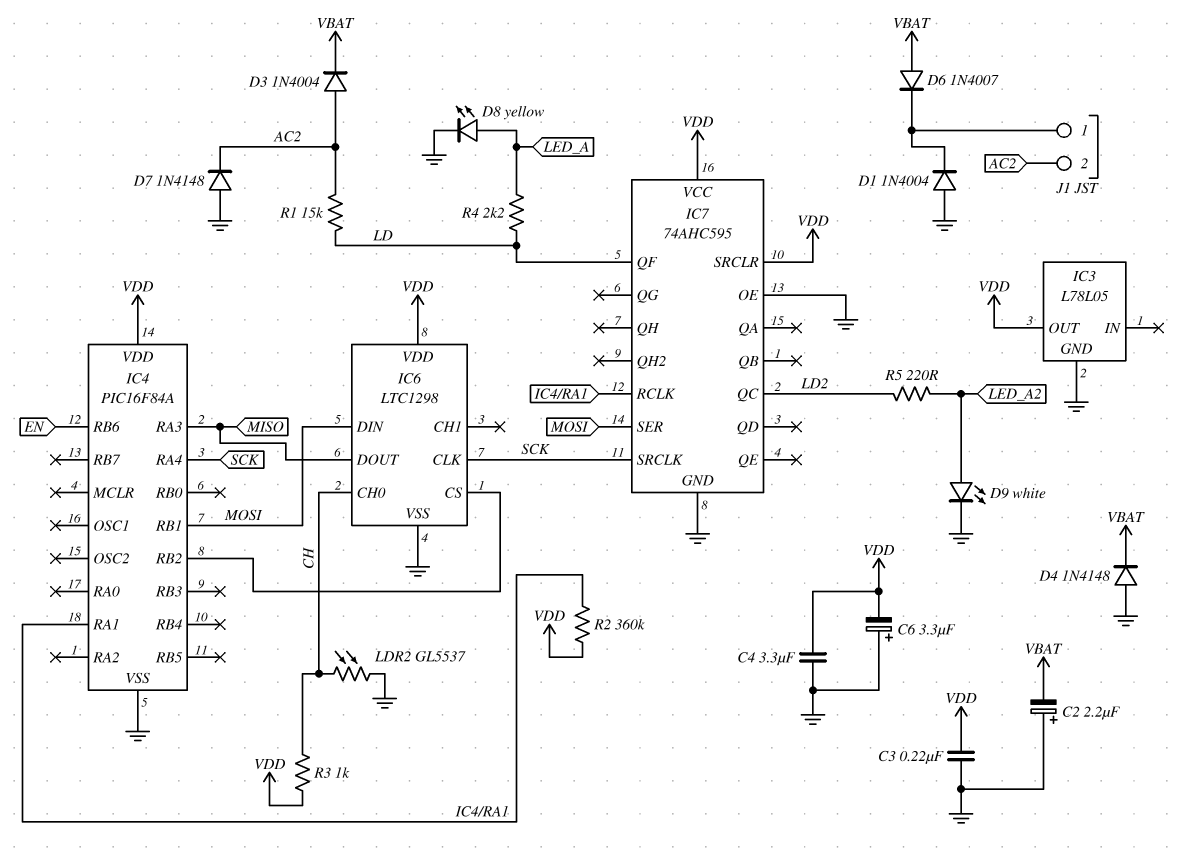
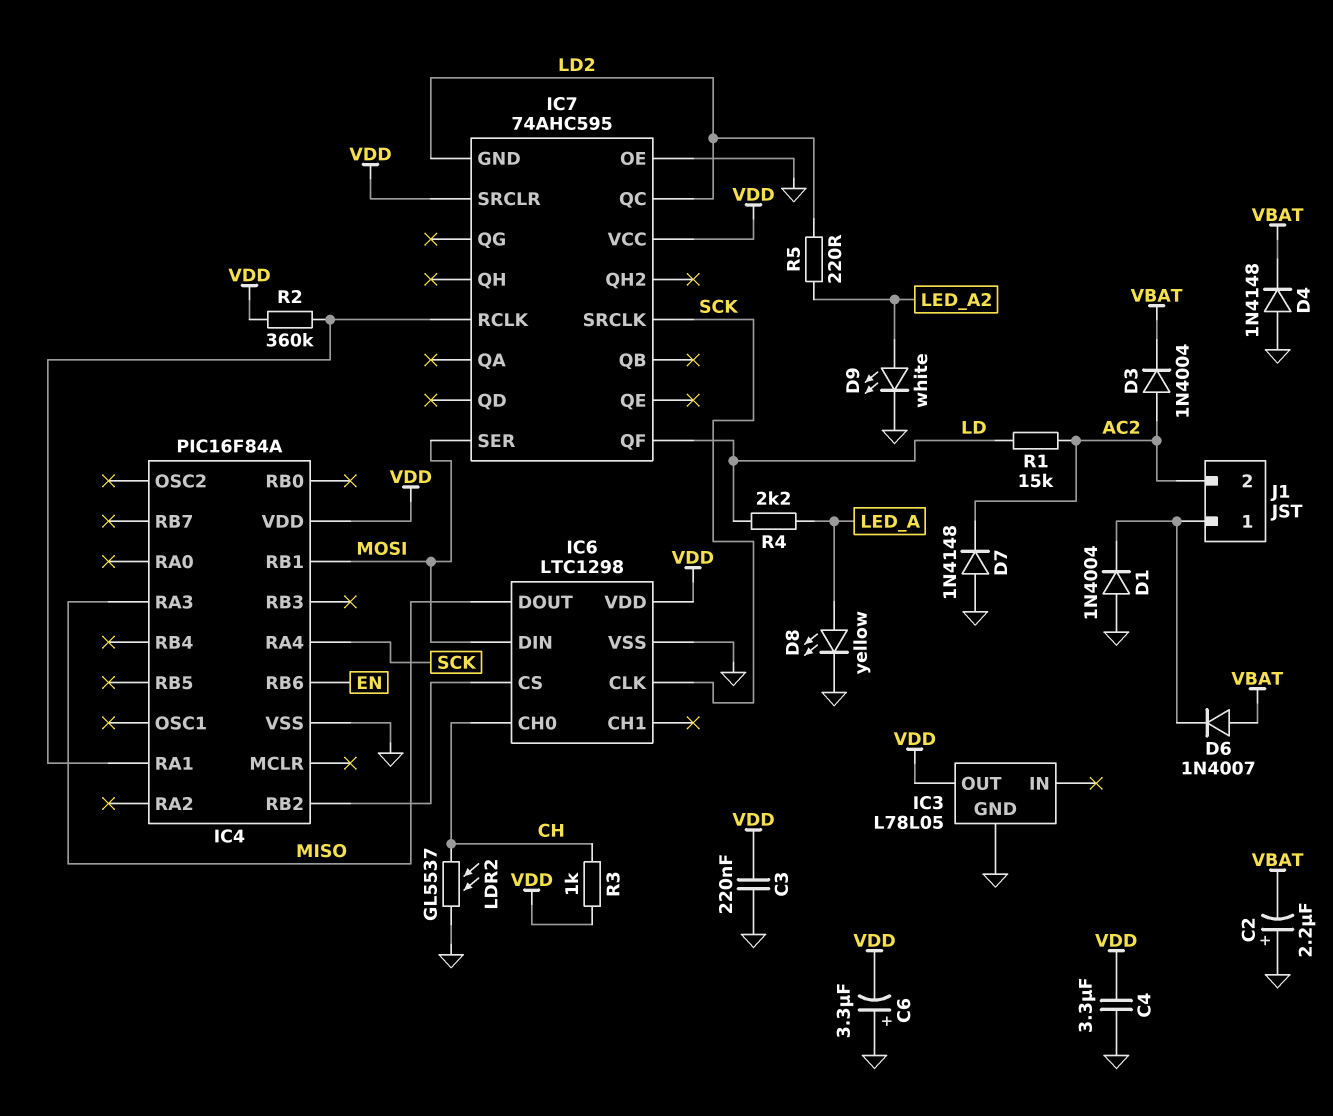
IC7 pin GND: GND -> LD2

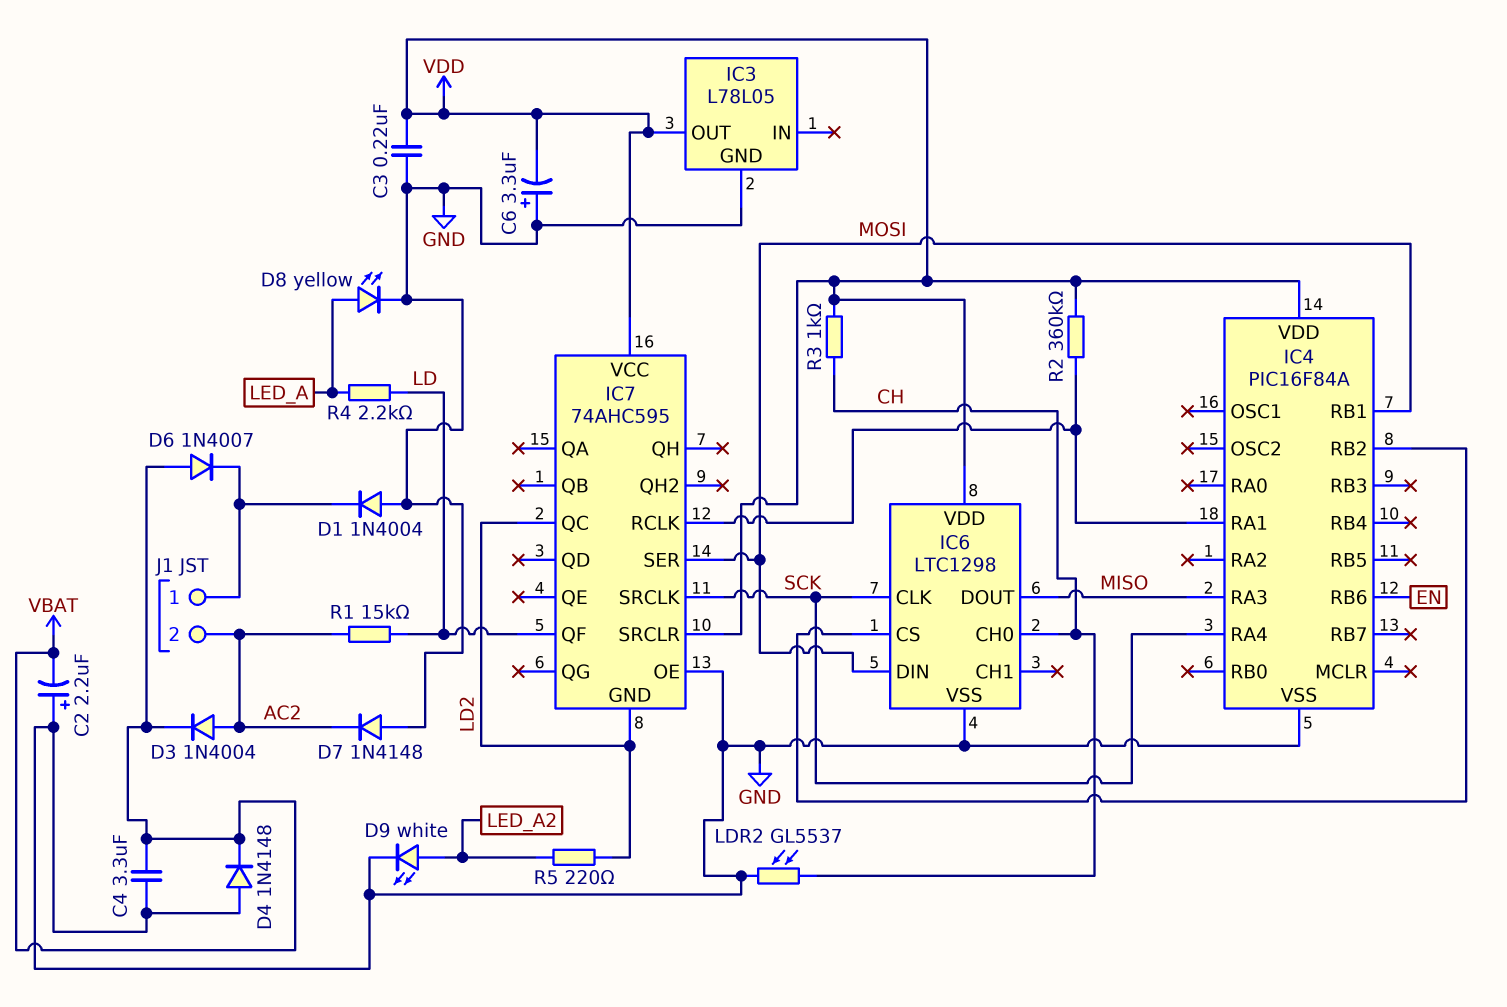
C4: 3.3uF (GND, VDD) -> 3.3uF (GND, VBAT)

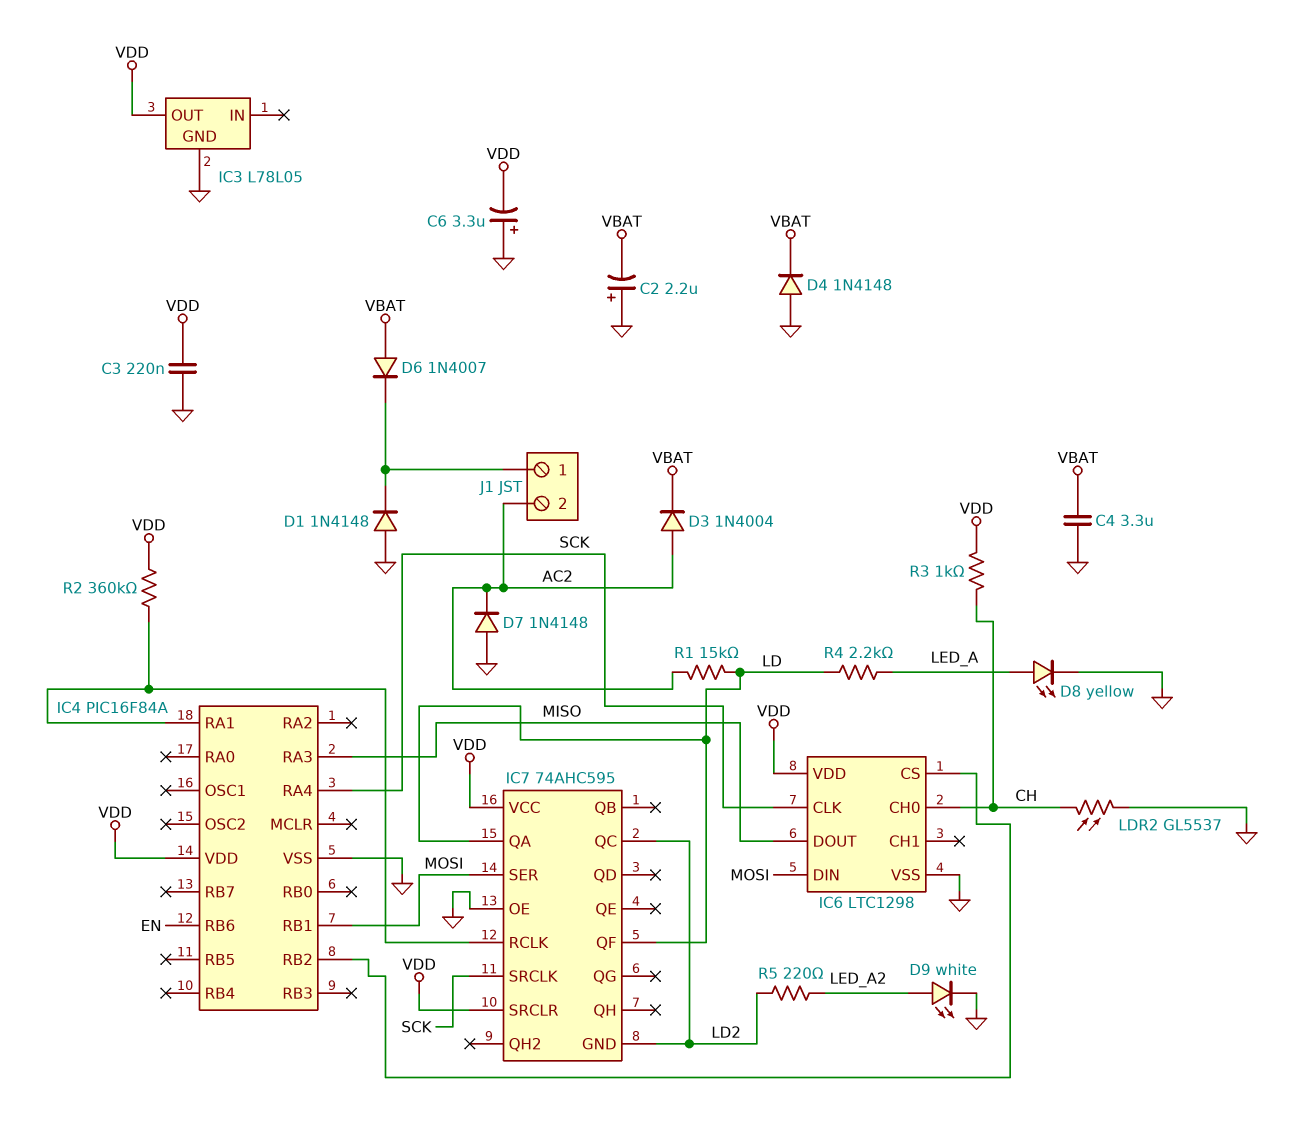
D1: diode 1N4004 (A GND, K J1/1) -> diode 1N4148 (A GND, K J1/1)
IC7 pin QA: none -> LD

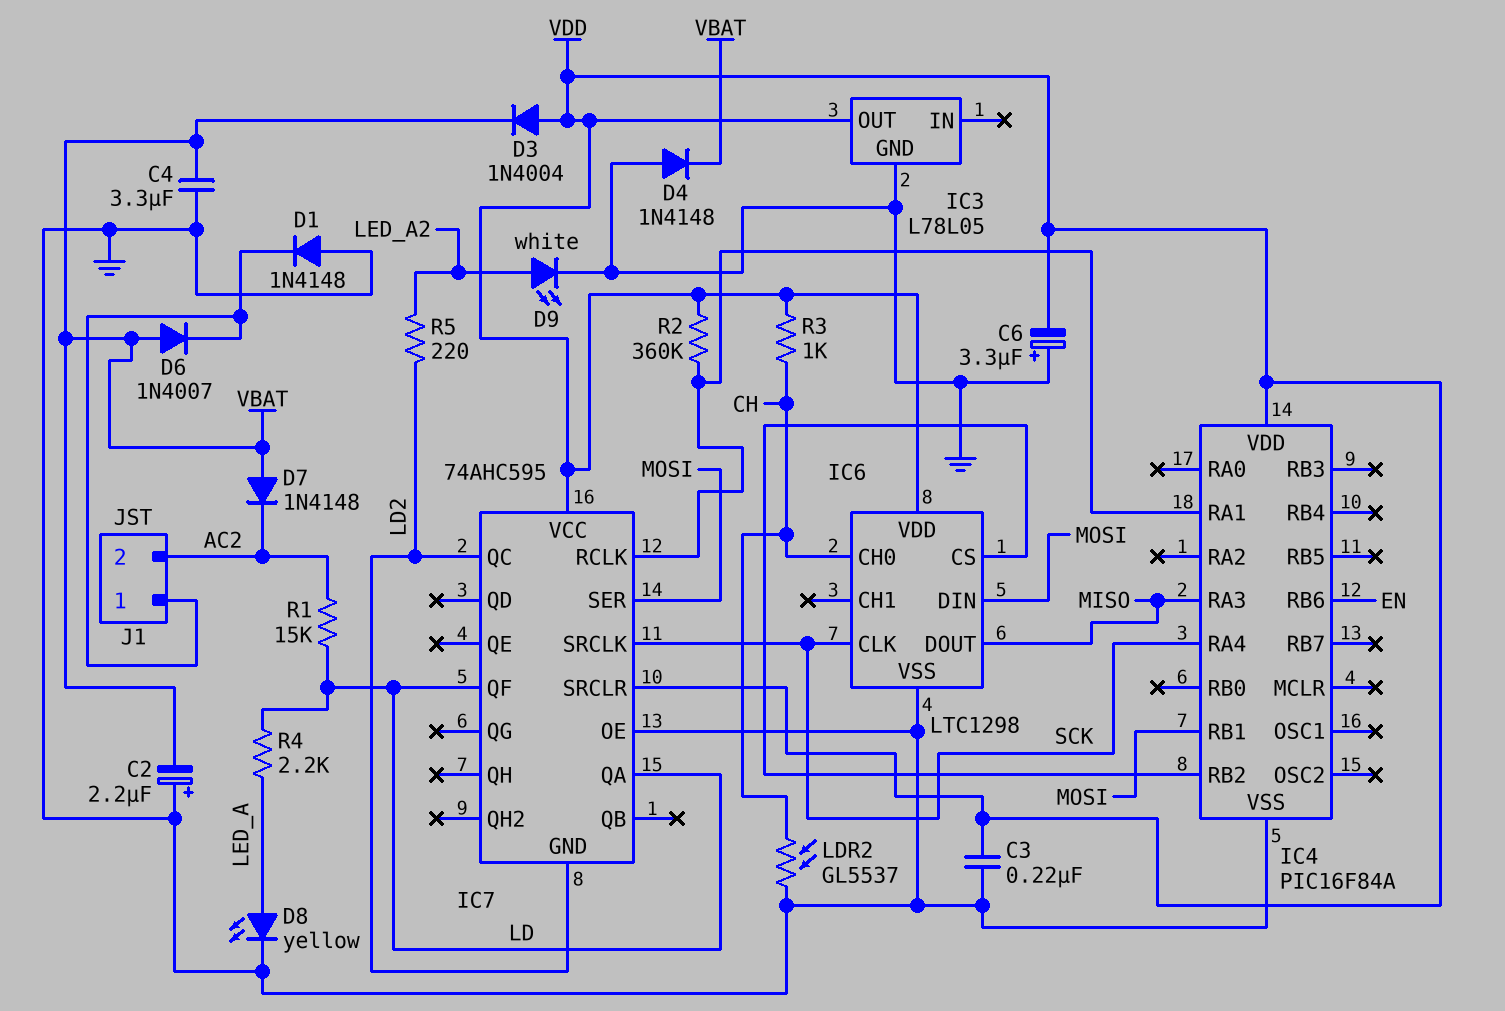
D3: diode 1N4004 (A AC2, K VBAT) -> diode 1N4004 (A VDD, K VBAT)
D7: diode 1N4148 (A GND, K AC2) -> diode 1N4148 (A VBAT, K AC2)

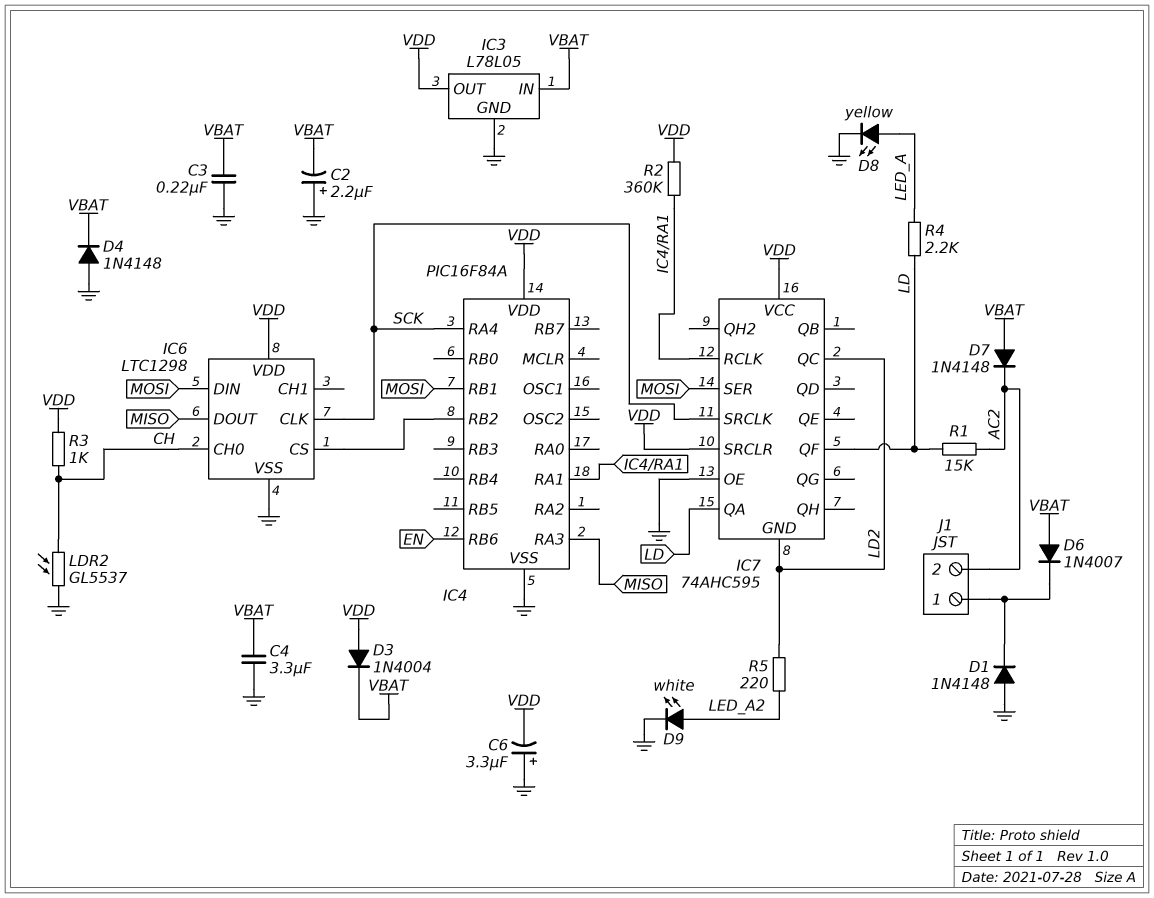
C3: 220nF (GND, VDD) -> 220nF (GND, VBAT)
IC3 pin IN: none -> VBAT

